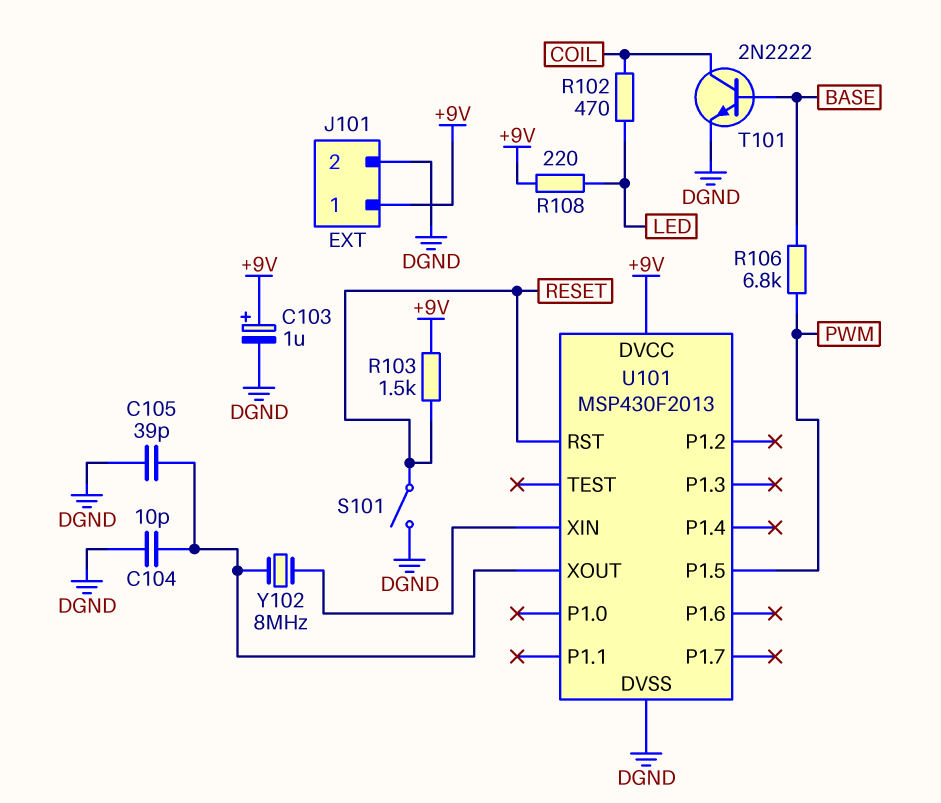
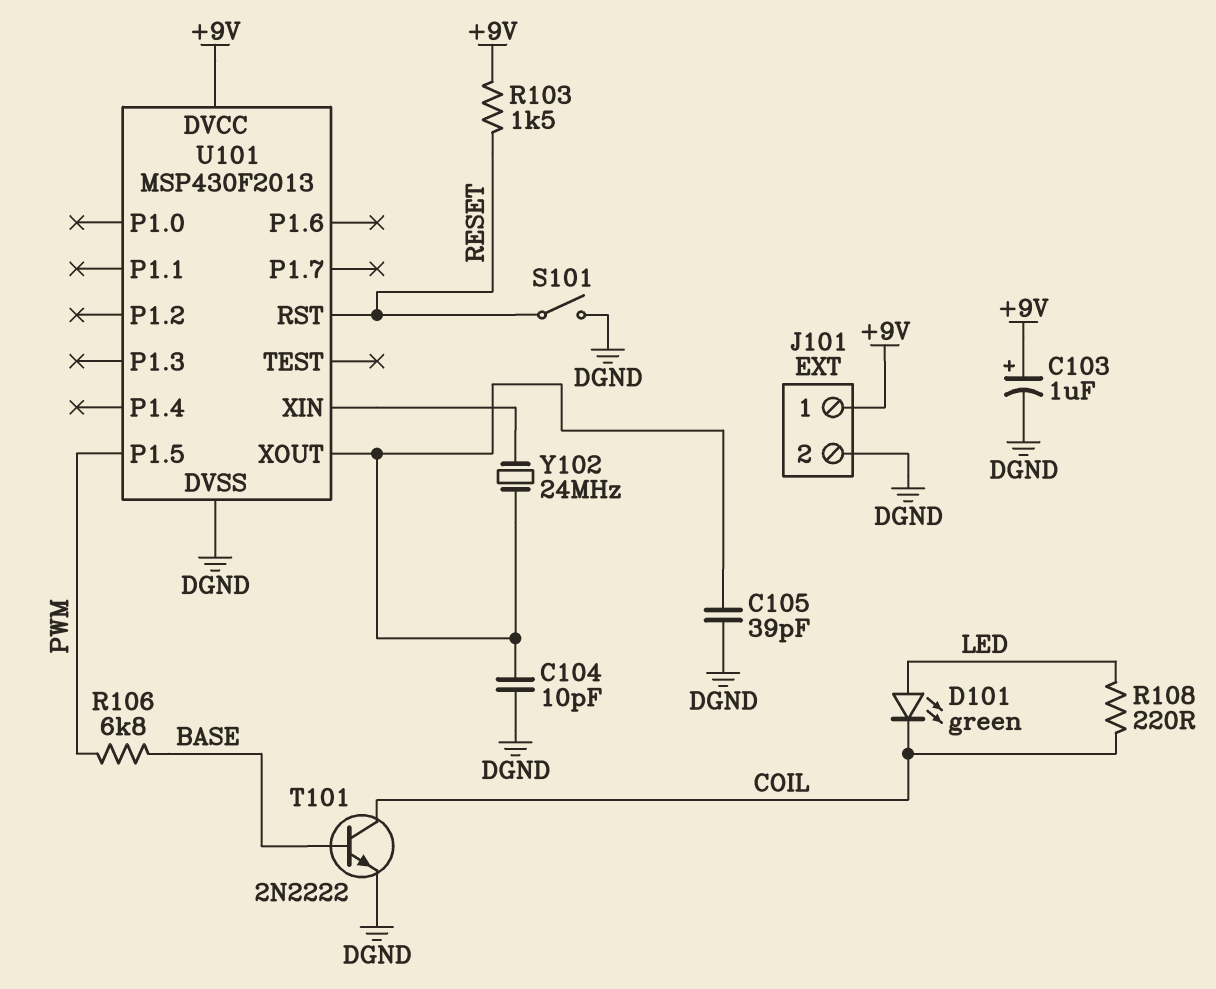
D101: none -> LED green (A LED, K COIL)
R102: 470 (COIL, LED) -> none
R108: 220 (+9V, LED) -> 220 (COIL, LED)
Y102: 8MHz (U101/XIN, U101/XOUT) -> 24MHz (U101/XIN, U101/XOUT)

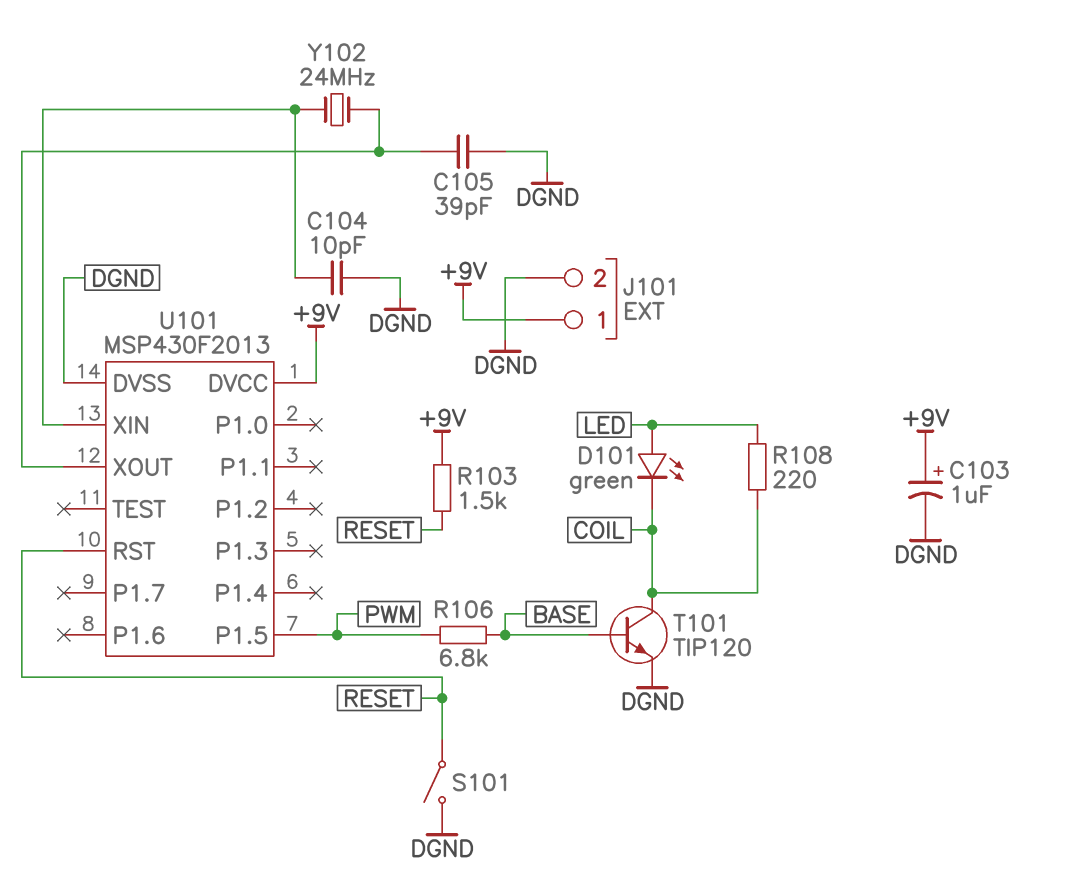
C104: 10pF (DGND, U101/XOUT) -> 10pF (DGND, U101/XIN)
T101: NPN 2N2222 (B BASE, C COIL, E DGND) -> NPN TIP120 (B BASE, C COIL, E DGND)

